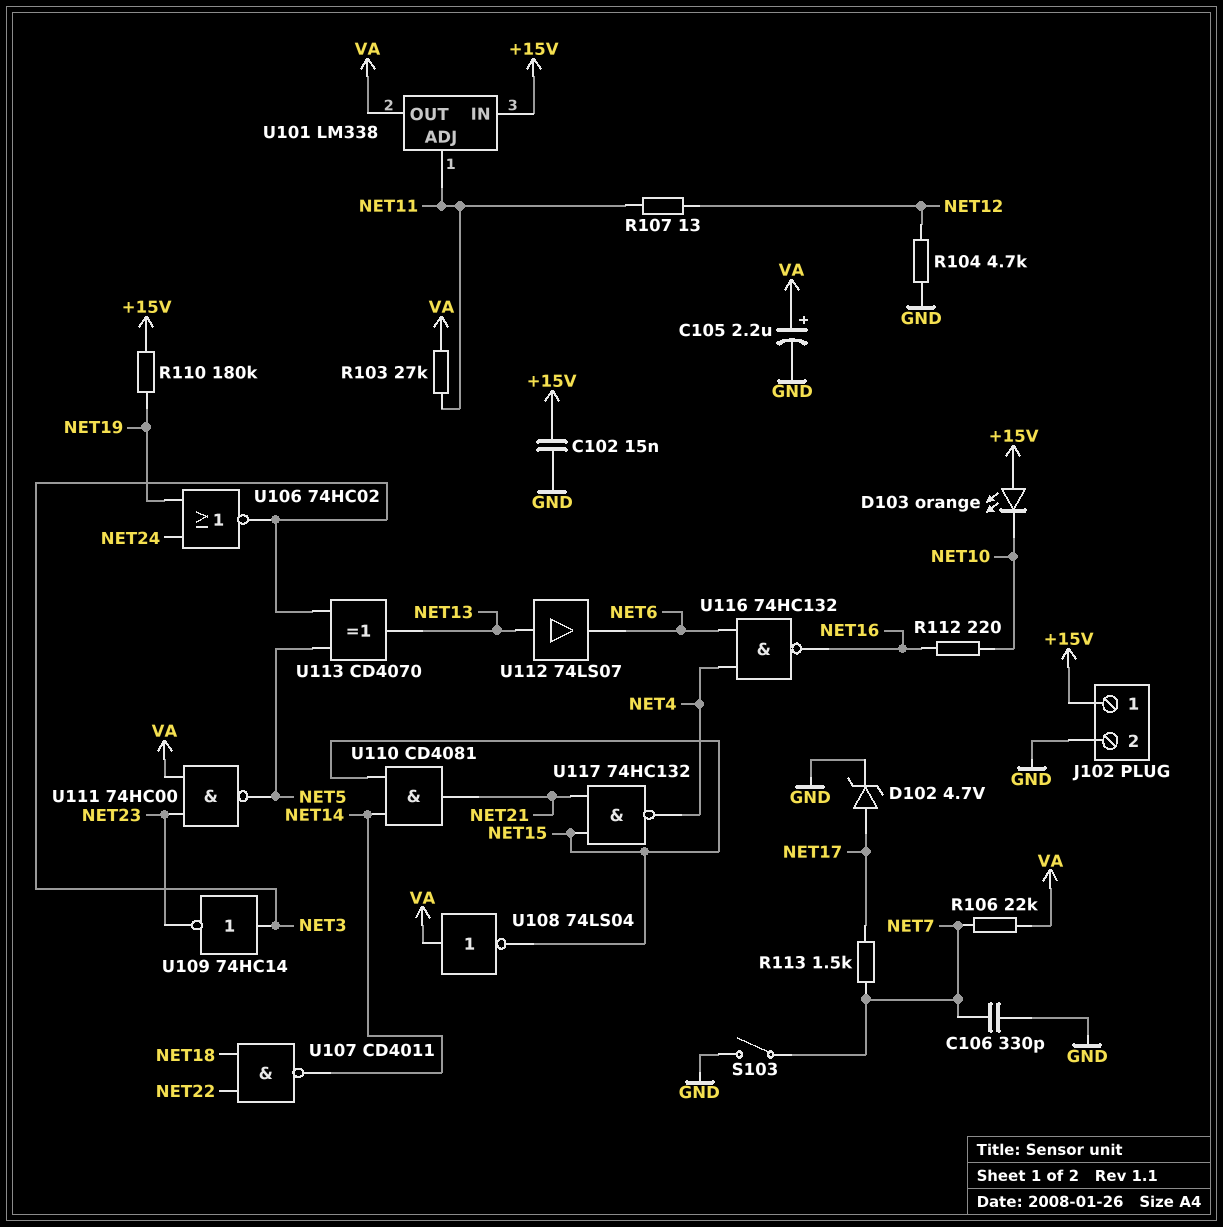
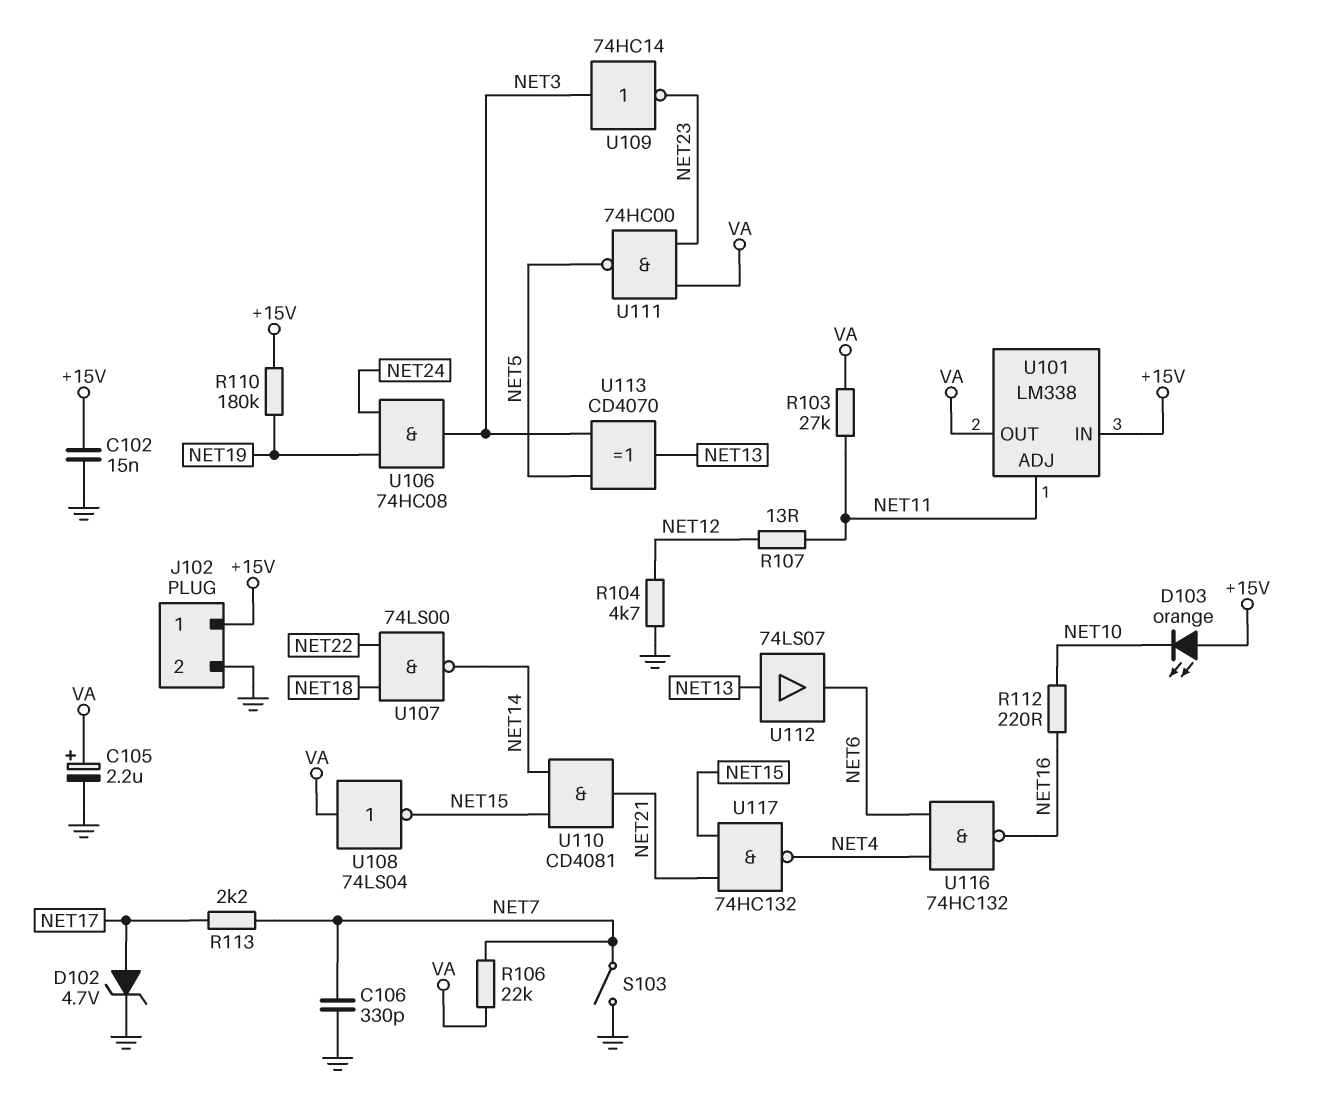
R113: 1.5k (NET7, NET17) -> 2.2k (NET7, NET17)
U106: NOR 74HC02 (in NET19, in NET24, out NET3) -> AND 74HC08 (in NET19, in NET24, out NET3)
U107: NAND CD4011 (in NET18, in NET22, out NET14) -> NAND 74LS00 (in NET18, in NET22, out NET14)

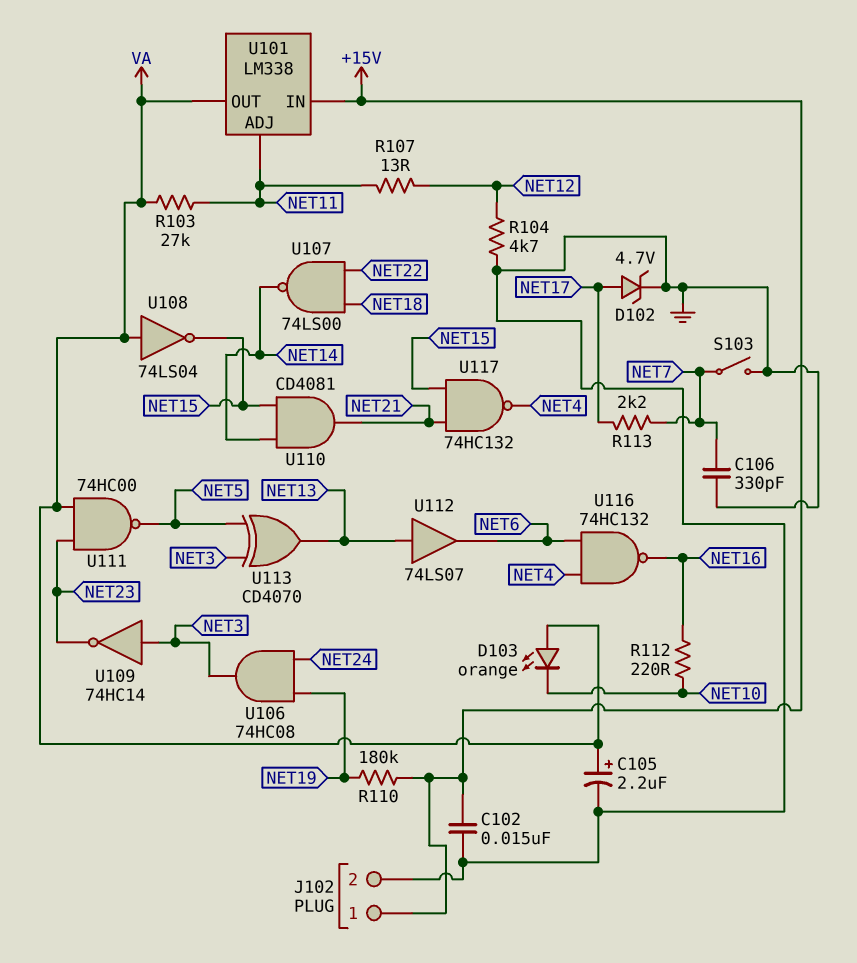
D103: LED orange (A +15V, K NET10) -> LED orange (A VA, K NET10)
R106: 22k (NET7, VA) -> none

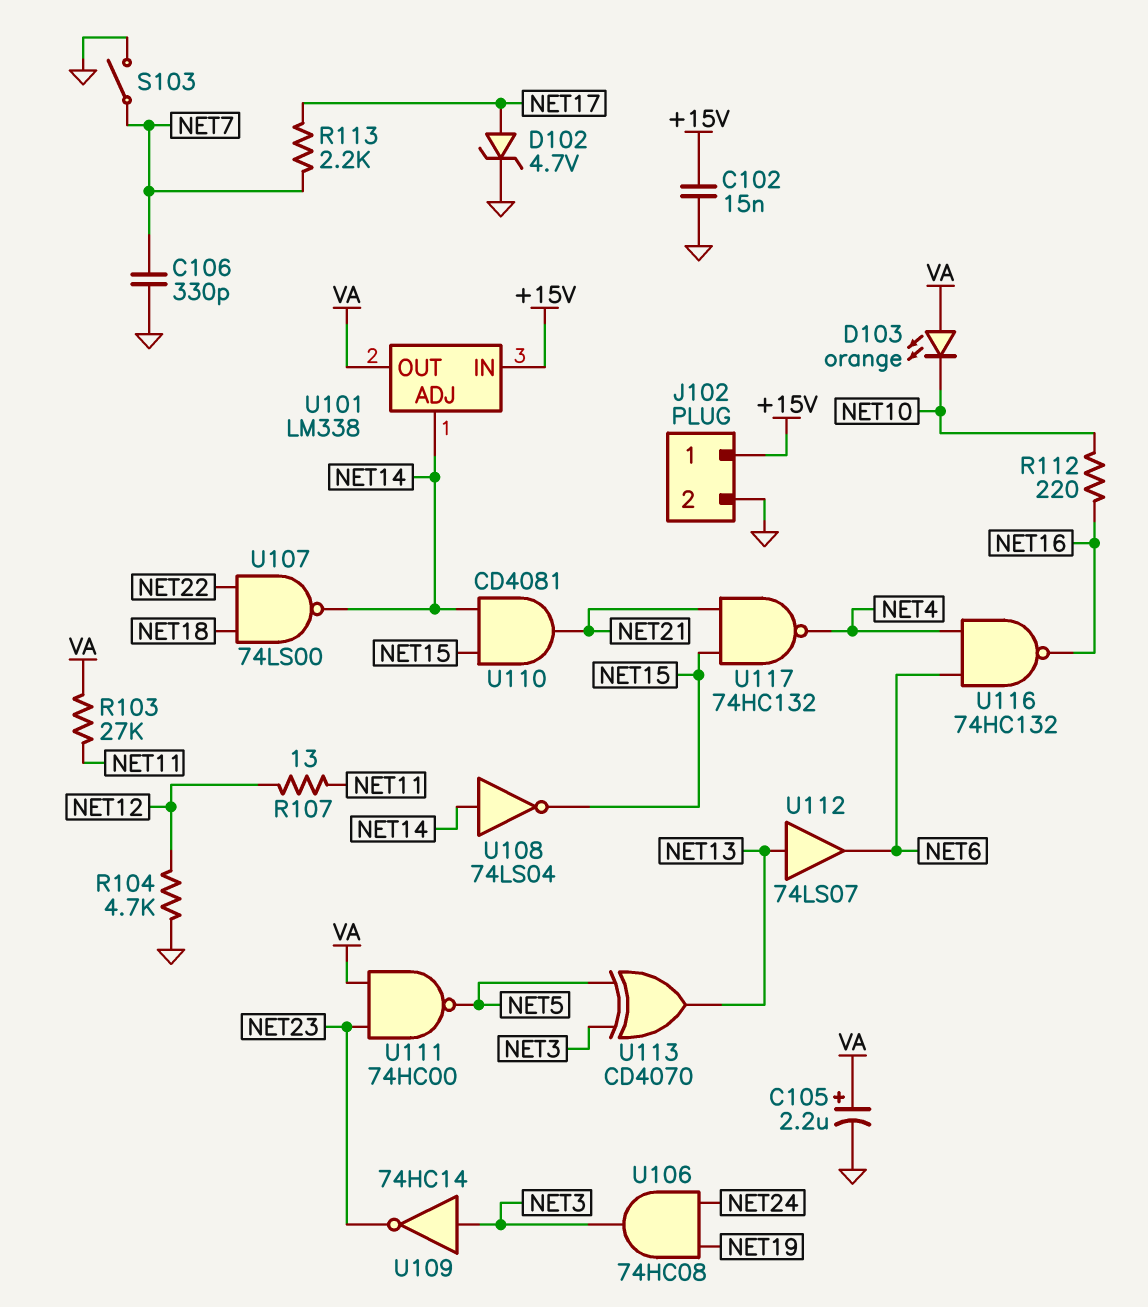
R110: 180k (+15V, NET19) -> none
U101 pin ADJ: NET11 -> NET14
U108: NOT 74LS04 (in VA, out NET15) -> NOT 74LS04 (in NET14, out NET15)

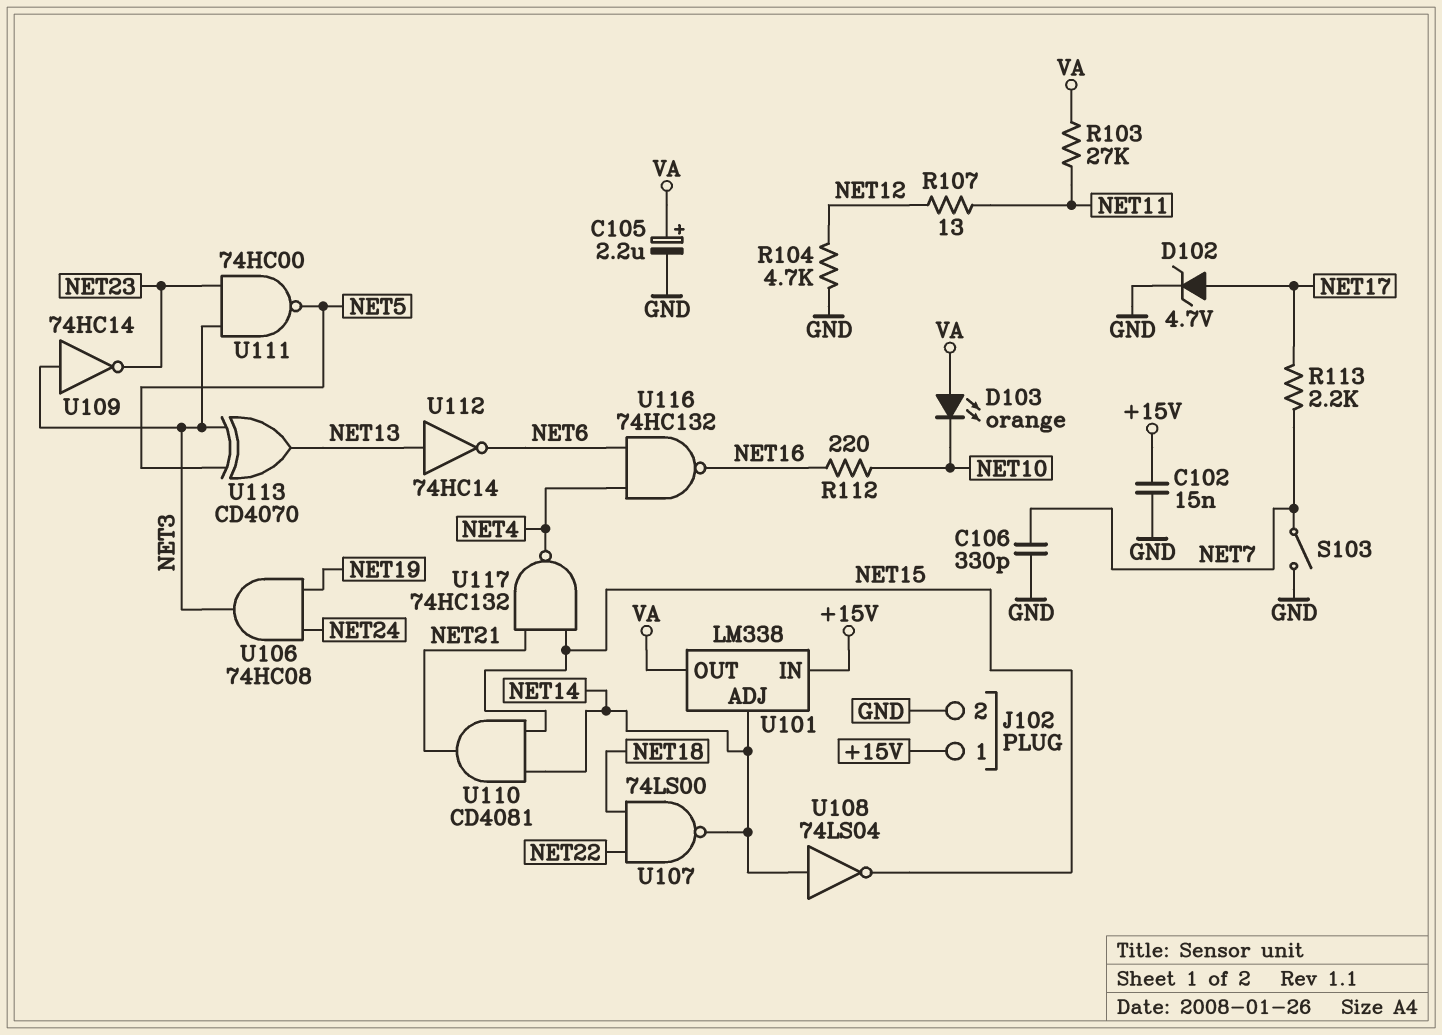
U111: NAND 74HC00 (in NET23, in VA, out NET5) -> NAND 74HC00 (in NET3, in NET23, out NET5)
U112: buffer 74LS07 (in NET13, out NET6) -> NOT 74HC14 (in NET13, out NET6)

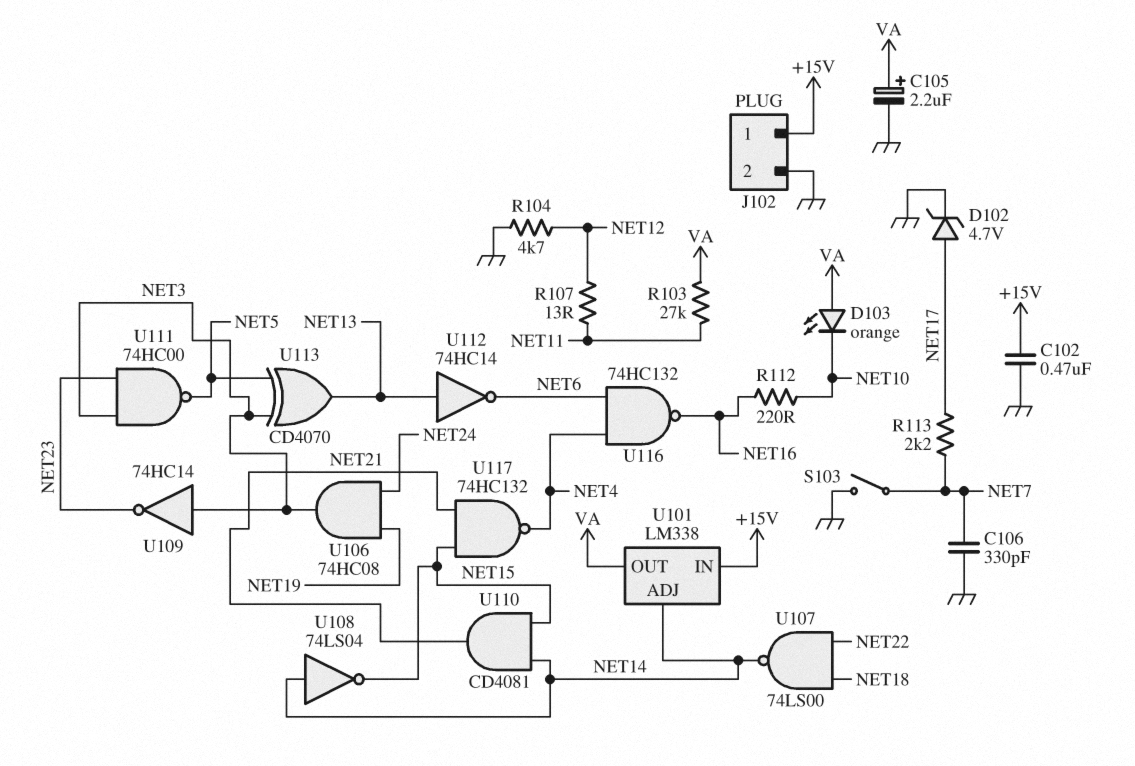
C102: 15nF (+15V, GND) -> 470nF (+15V, GND)

